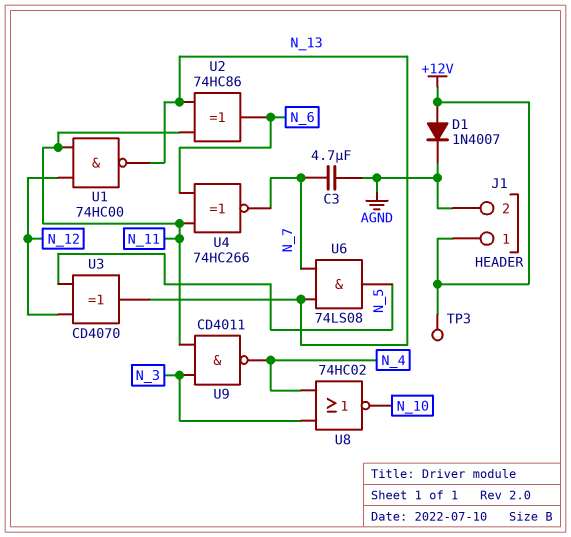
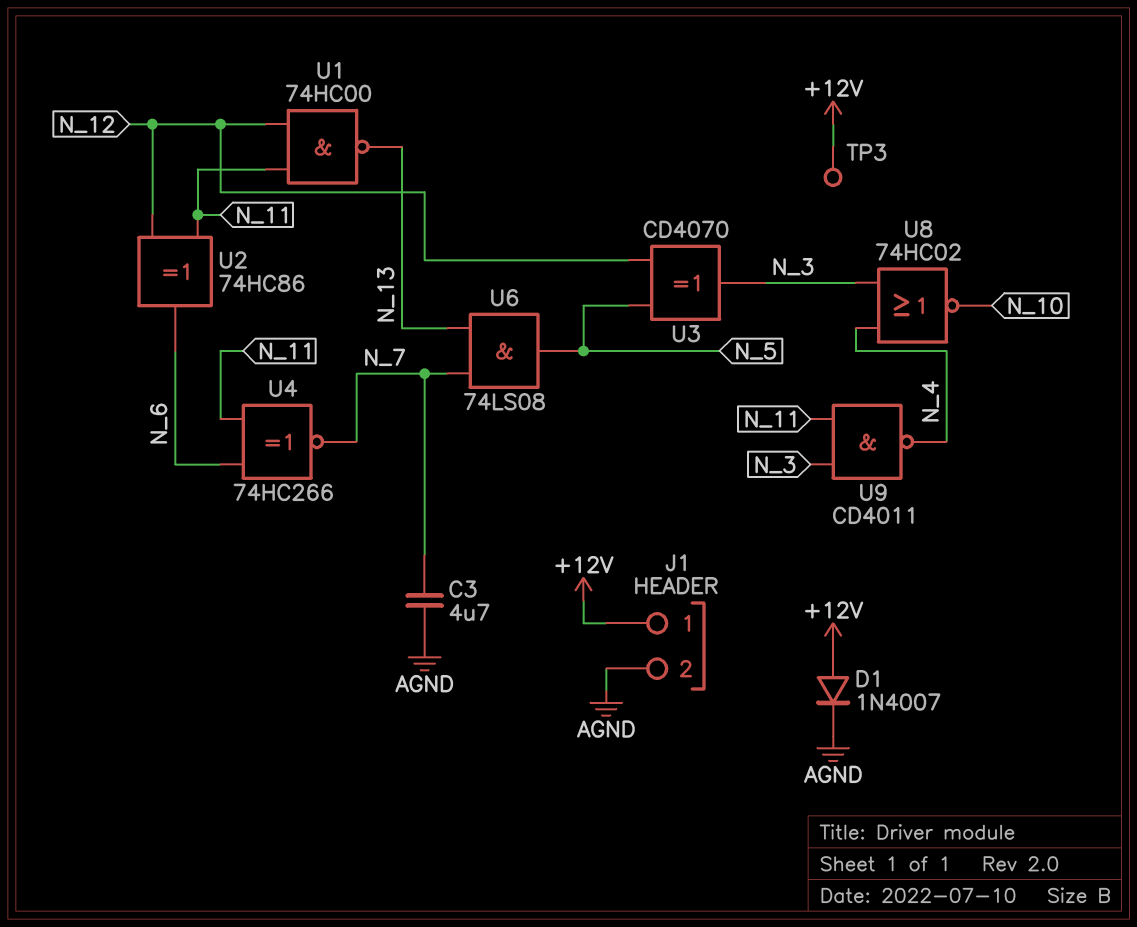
U2: XOR 74HC86 (in N_11, in N_13, out N_6) -> XOR 74HC86 (in N_11, in N_12, out N_6)
U3: XOR CD4070 (in N_5, in N_12, out N_13) -> XOR CD4070 (in N_5, in N_12, out N_3)

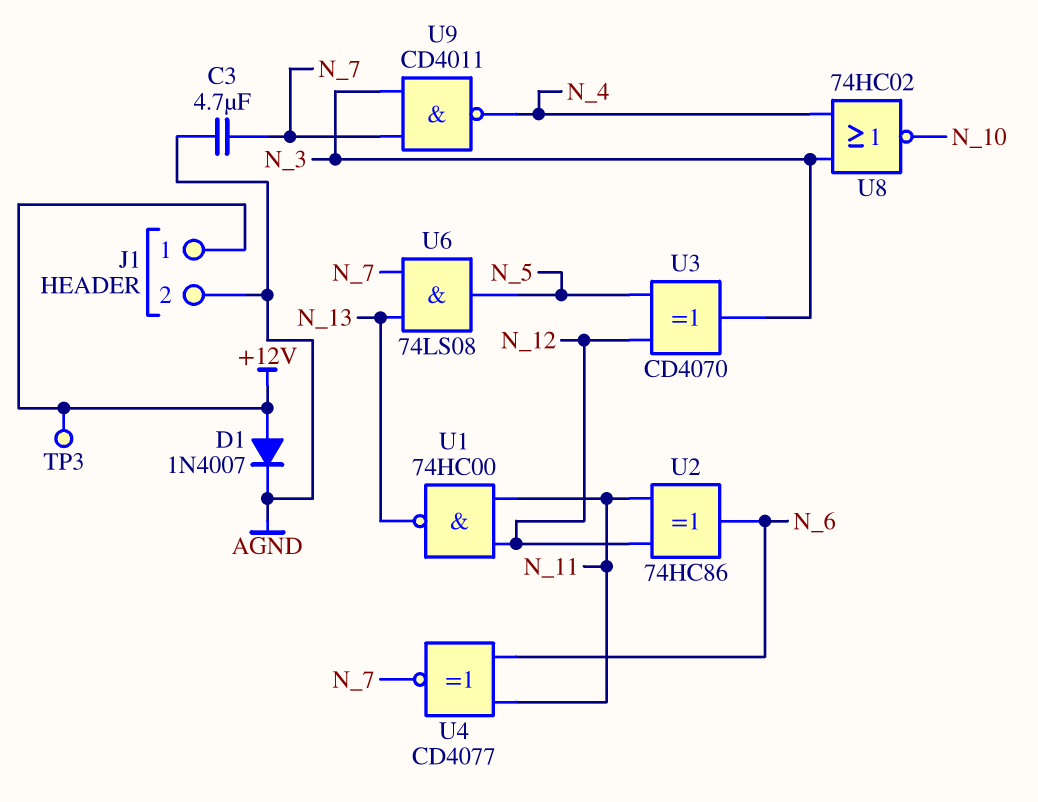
U4: XNOR 74HC266 (in N_6, in N_11, out N_7) -> XNOR CD4077 (in N_6, in N_11, out N_7)
U9: NAND CD4011 (in N_3, in N_11, out N_4) -> NAND CD4011 (in N_3, in N_7, out N_4)

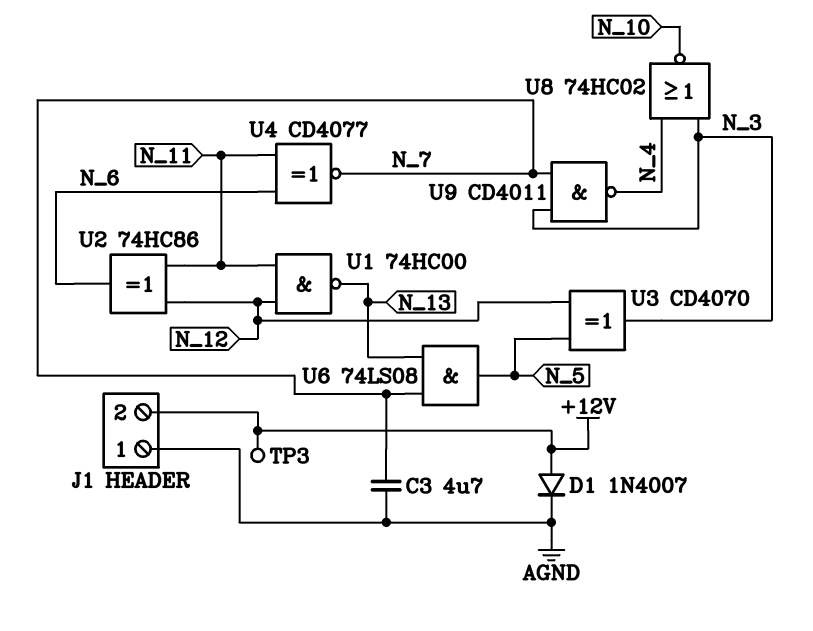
J1 pin 1: +12V -> AGND
J1 pin 2: AGND -> +12V

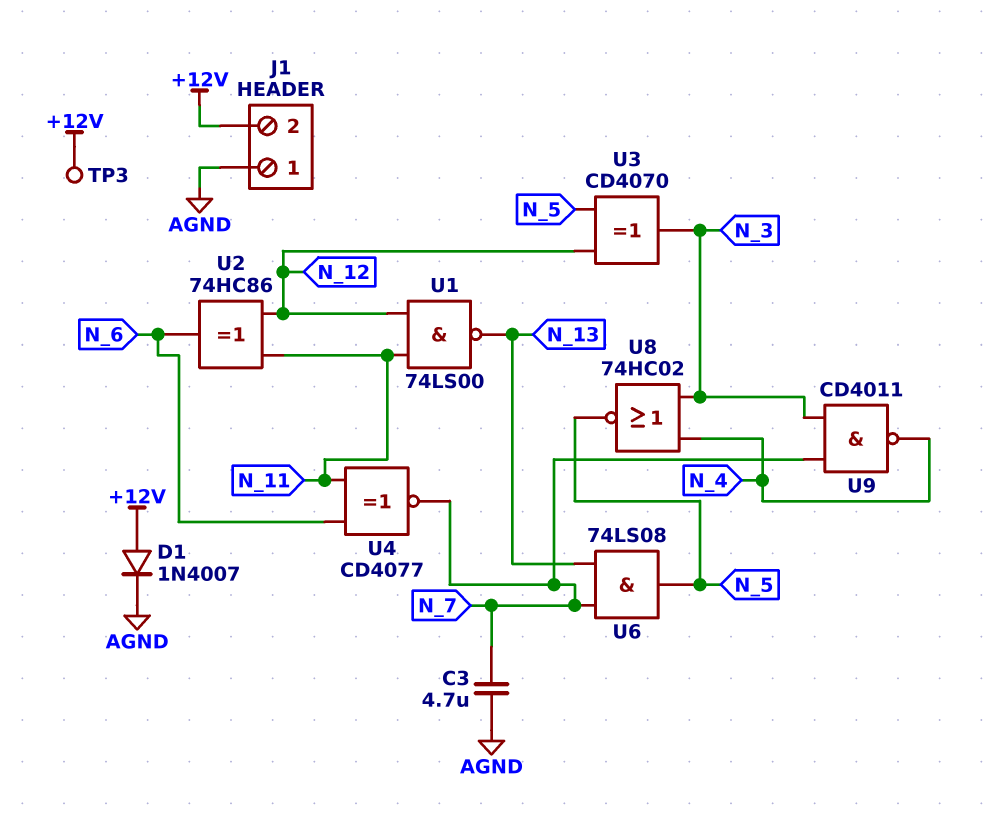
U1: NAND 74HC00 (in N_11, in N_12, out N_13) -> NAND 74LS00 (in N_11, in N_12, out N_13)
U8: NOR 74HC02 (in N_3, in N_4, out N_10) -> NOR 74HC02 (in N_3, in N_4, out N_5)

